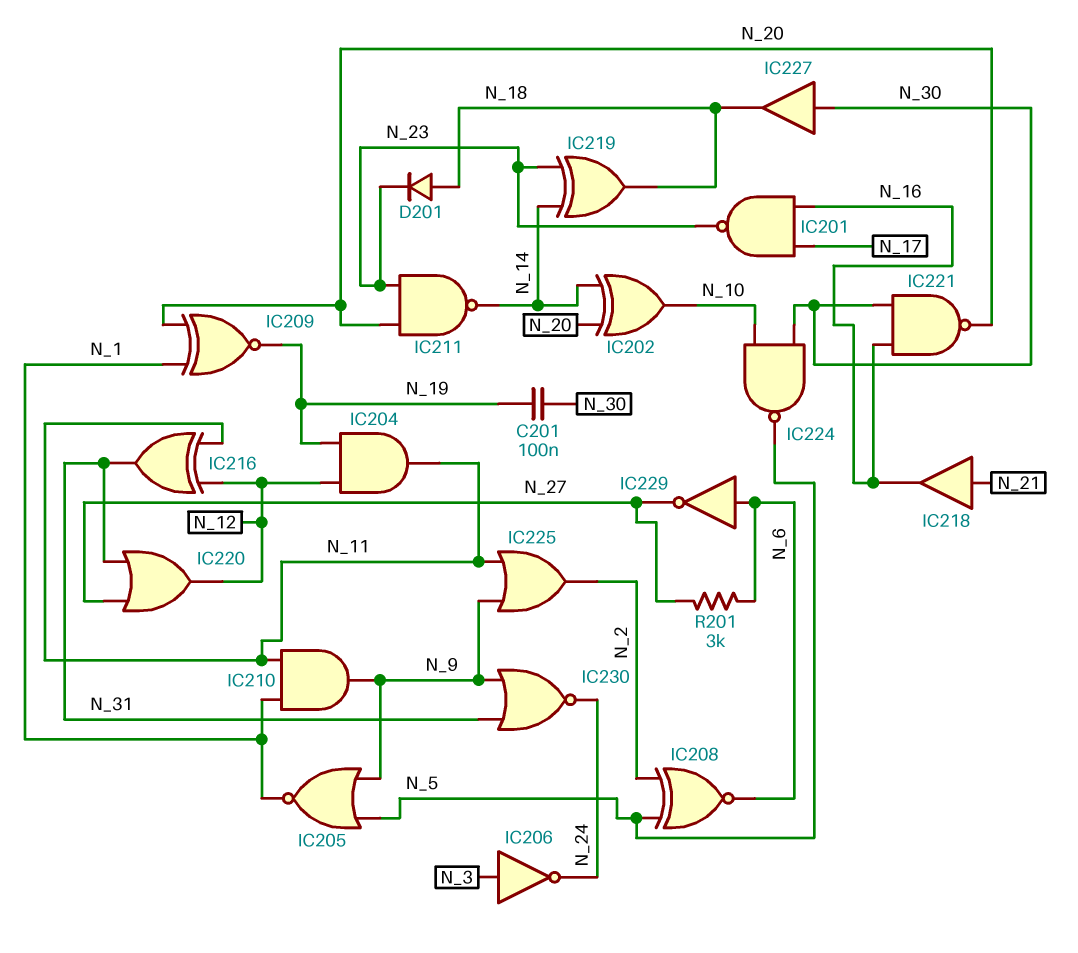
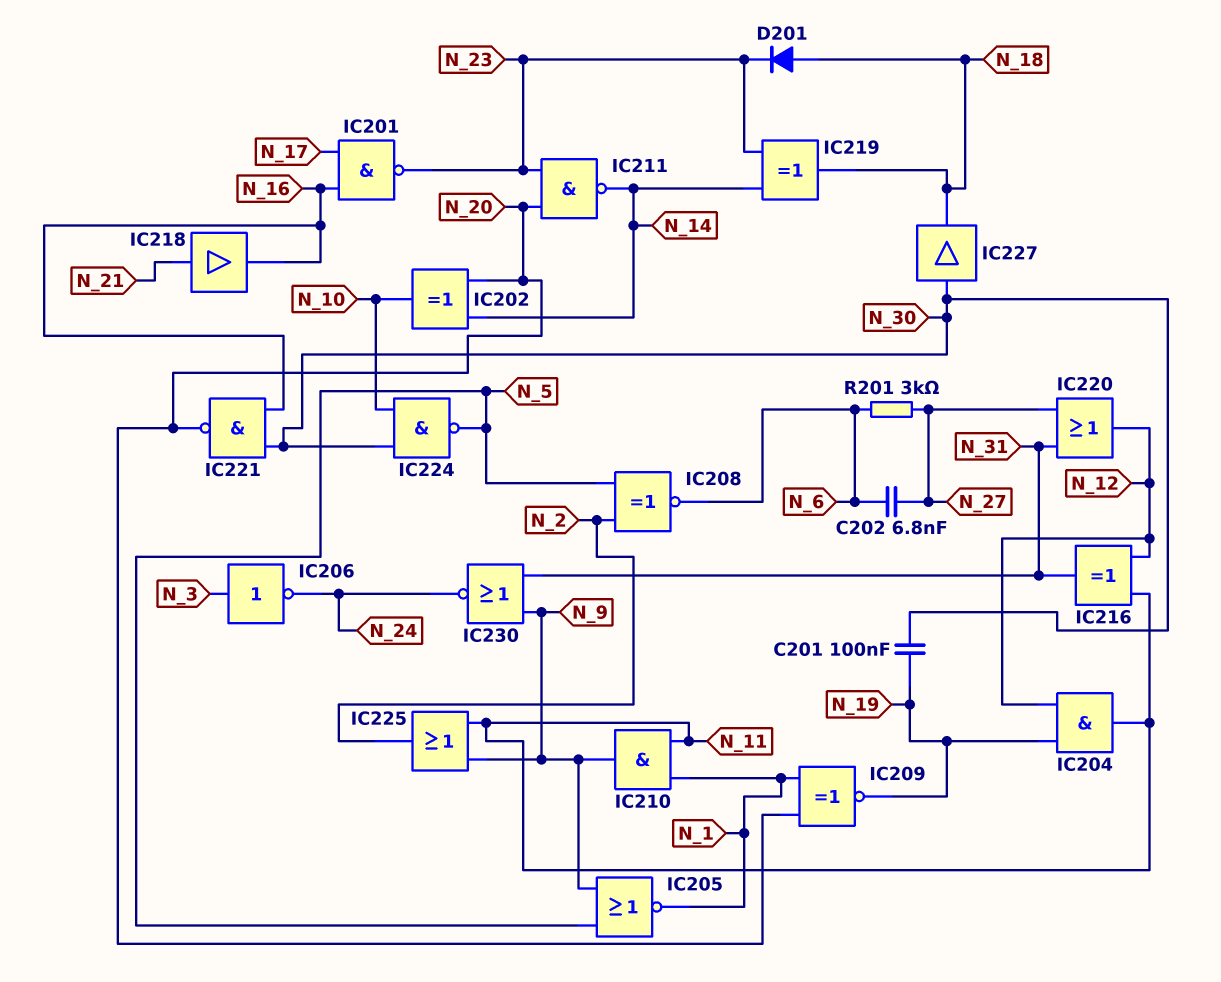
C202: none -> 6.8nF (N_6, N_27)
IC229: NOT (in N_6, out N_27) -> none

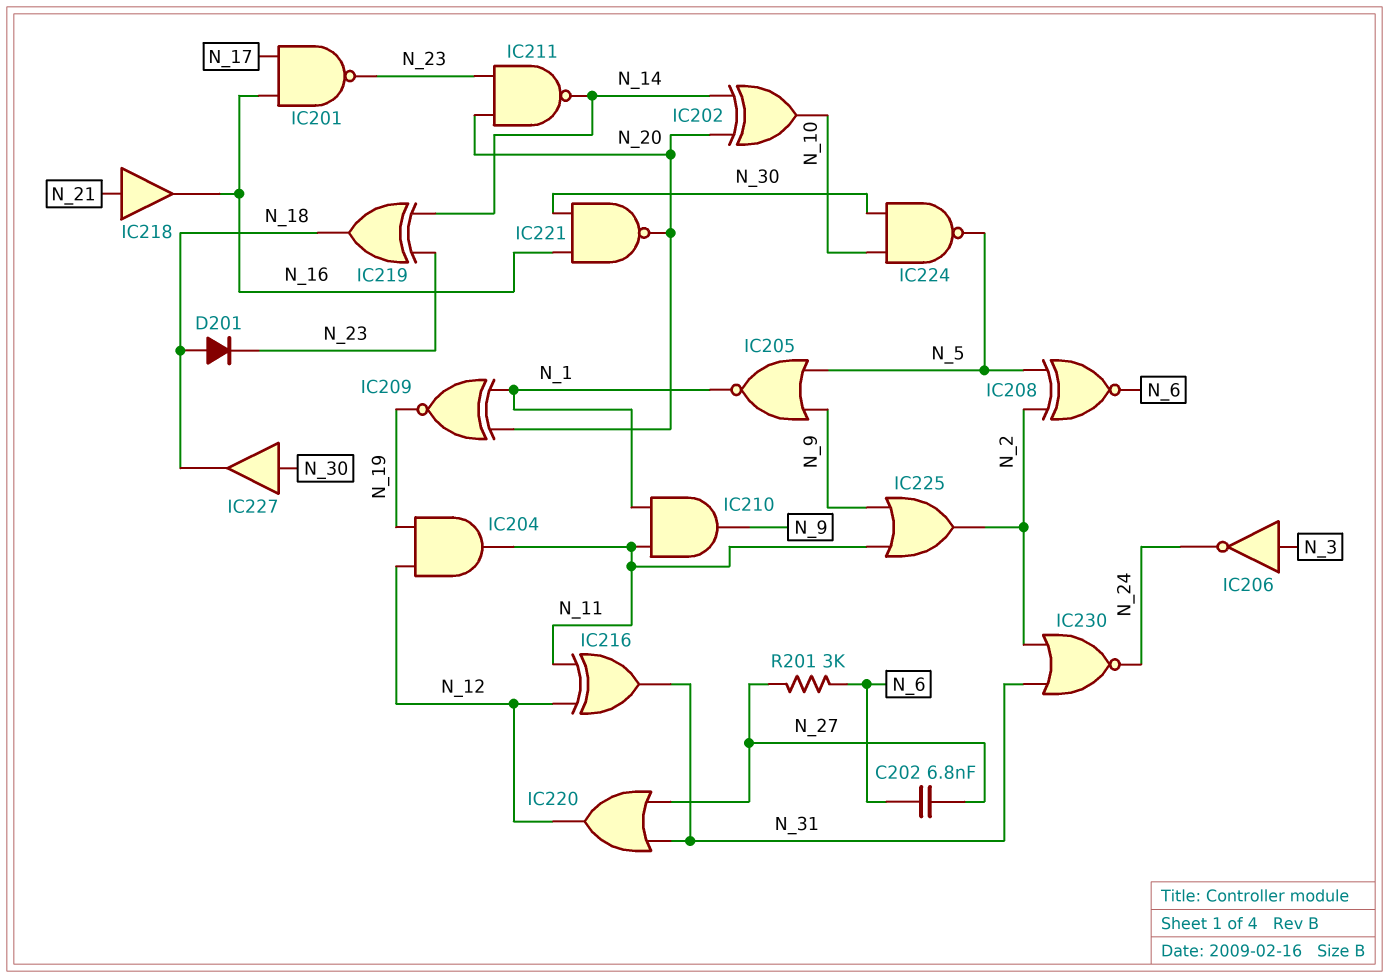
C201: 100nF (N_19, N_30) -> none
IC230: NOR (in N_9, in N_31, out N_24) -> NOR (in N_2, in N_31, out N_24)

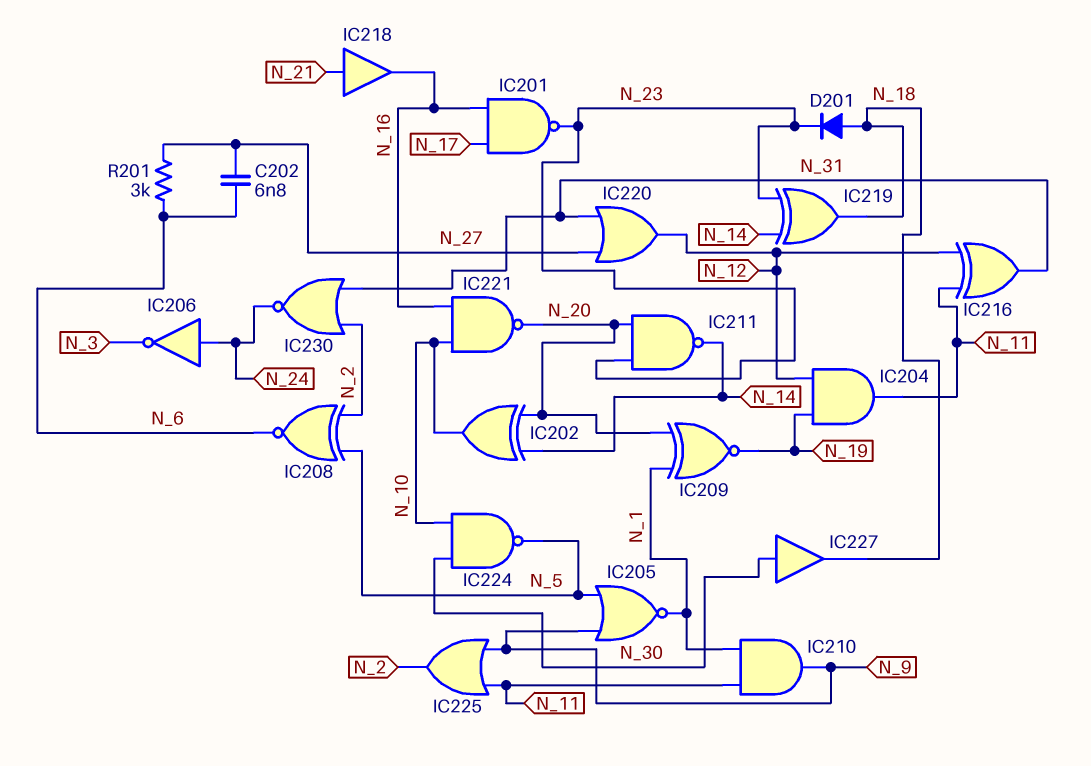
IC206: NOT (in N_3, out N_24) -> NOT (in N_24, out N_3)
IC221: NAND (in N_16, in N_30, out N_20) -> NAND (in N_10, in N_16, out N_20)

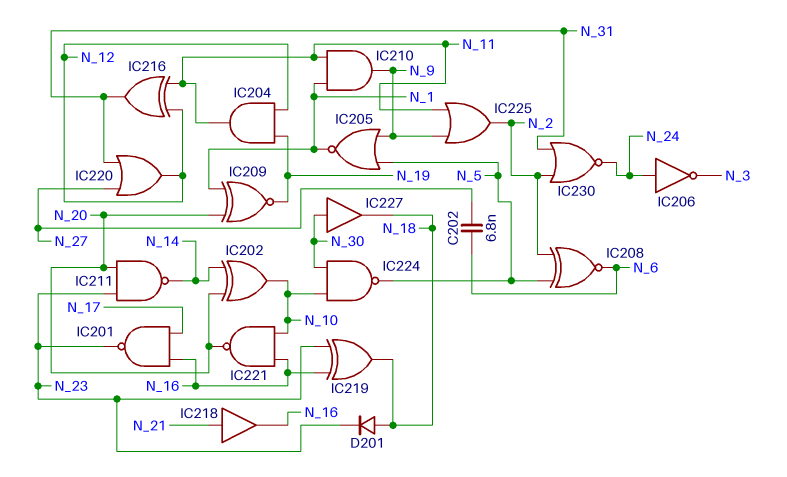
IC219: XOR (in N_14, in N_23, out N_18) -> XOR (in N_16, in N_23, out N_18)
R201: 3k (N_6, N_27) -> none

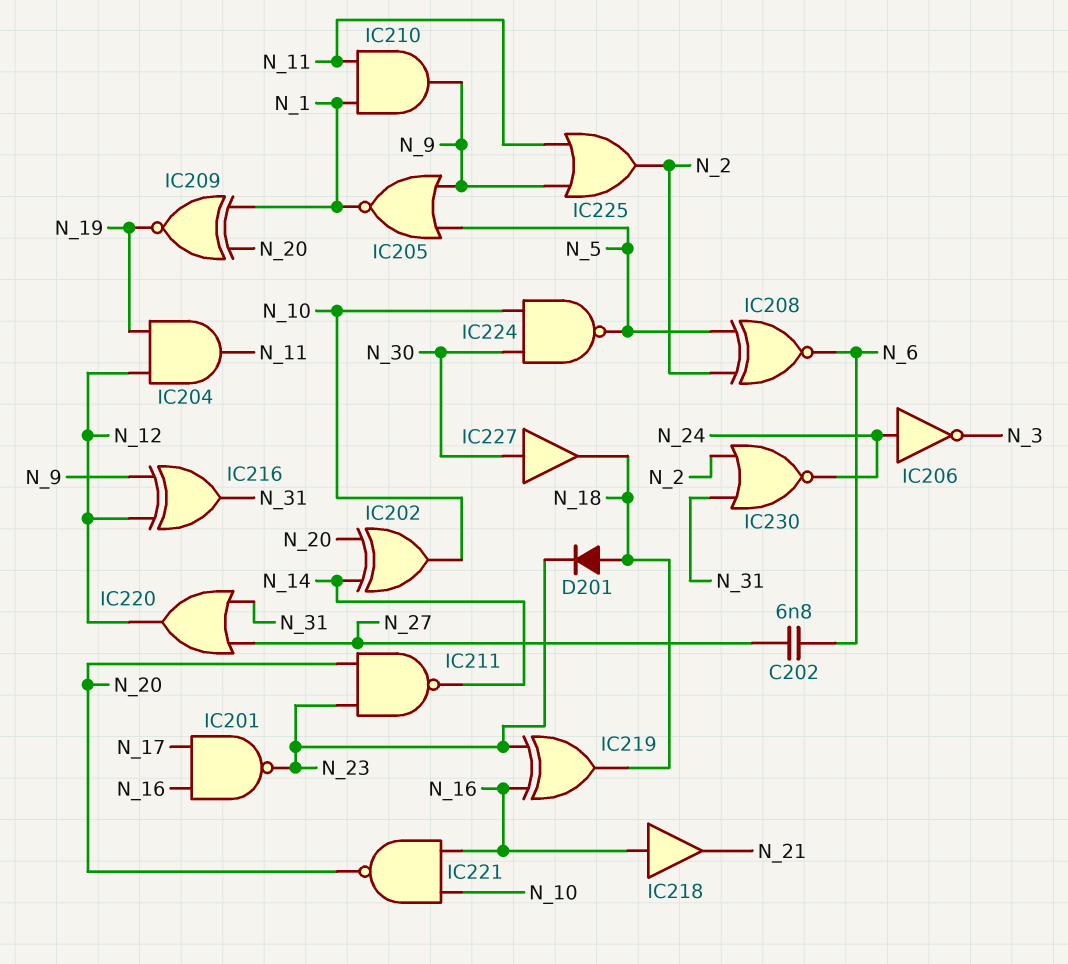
IC216: XOR (in N_11, in N_12, out N_31) -> XOR (in N_9, in N_12, out N_31)
IC218: buffer (in N_21, out N_16) -> buffer (in N_16, out N_21)

